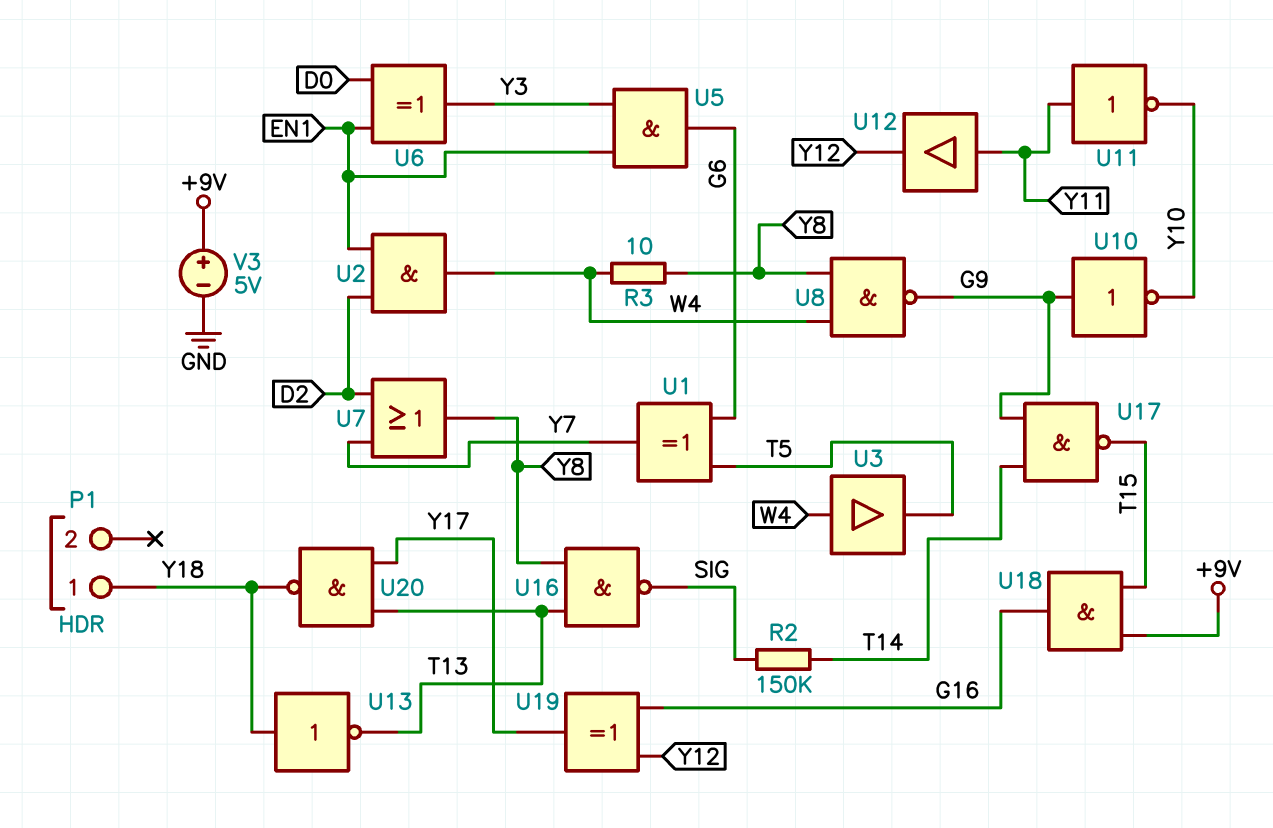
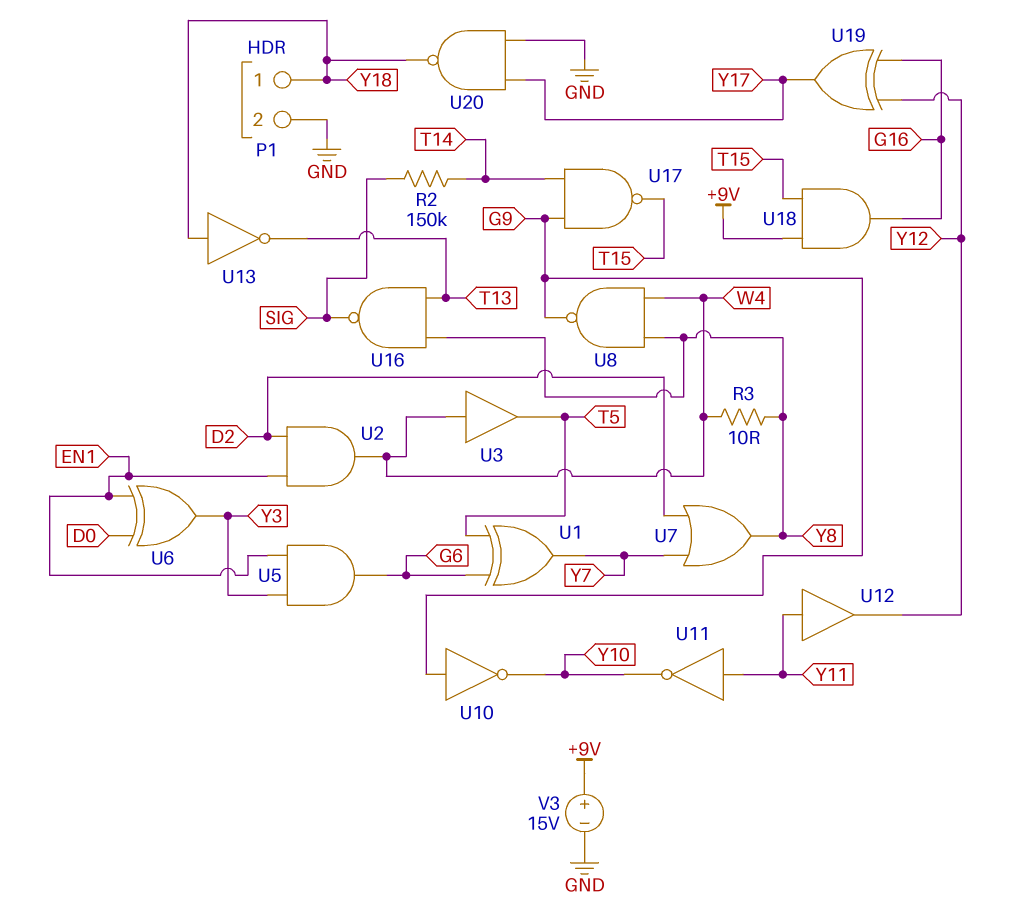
P1 pin 2: none -> GND
U20: NAND (in T13, in Y17, out Y18) -> NAND (in GND, in Y17, out Y18)
V3: 5V (plus +9V, minus GND) -> 15V (plus +9V, minus GND)

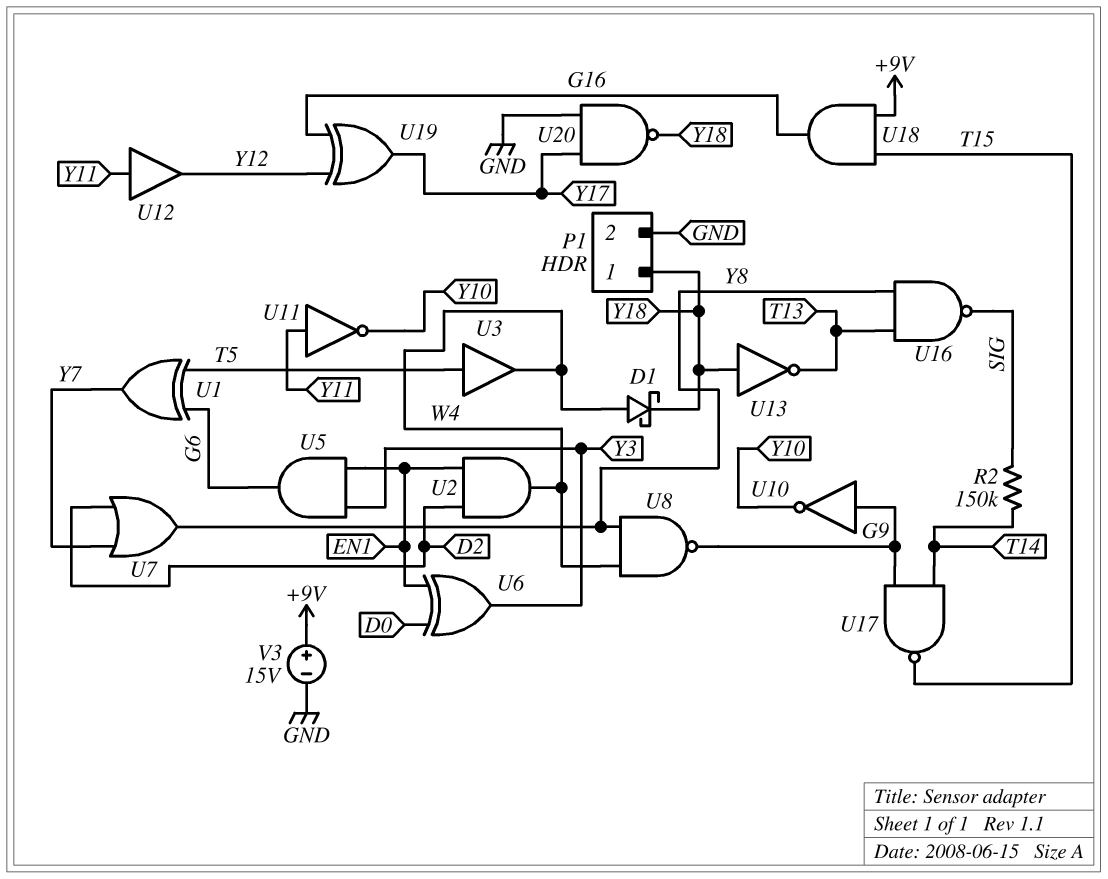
D1: none -> schottky (A W4, K Y18)
R3: 10 (W4, Y8) -> none
U3: buffer (in W4, out T5) -> buffer (in T5, out W4)

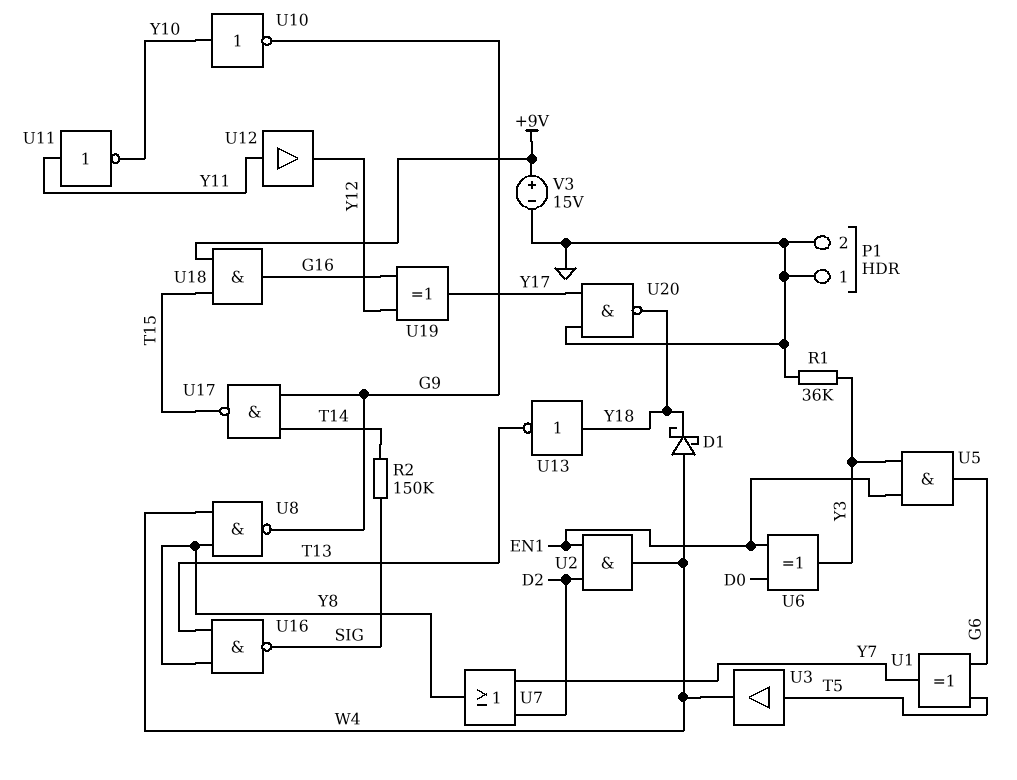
P1 pin 1: Y18 -> GND
R1: none -> 36k (GND, Y3)
U10: NOT (in G9, out Y10) -> NOT (in Y10, out G9)

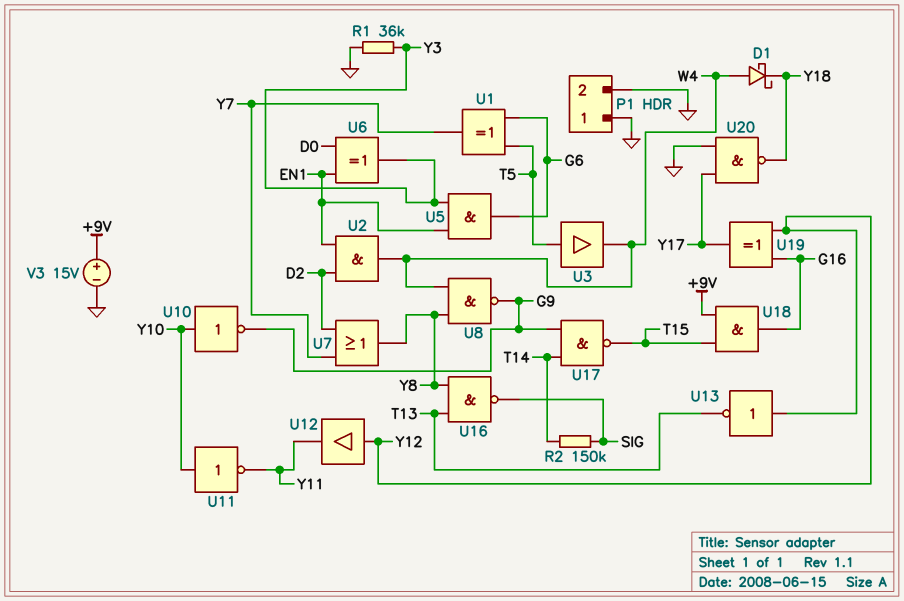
U11: NOT (in Y11, out Y10) -> NOT (in Y10, out Y11)
U12: buffer (in Y11, out Y12) -> buffer (in Y12, out Y11)
U13: NOT (in Y18, out T13) -> NOT (in Y12, out T13)

